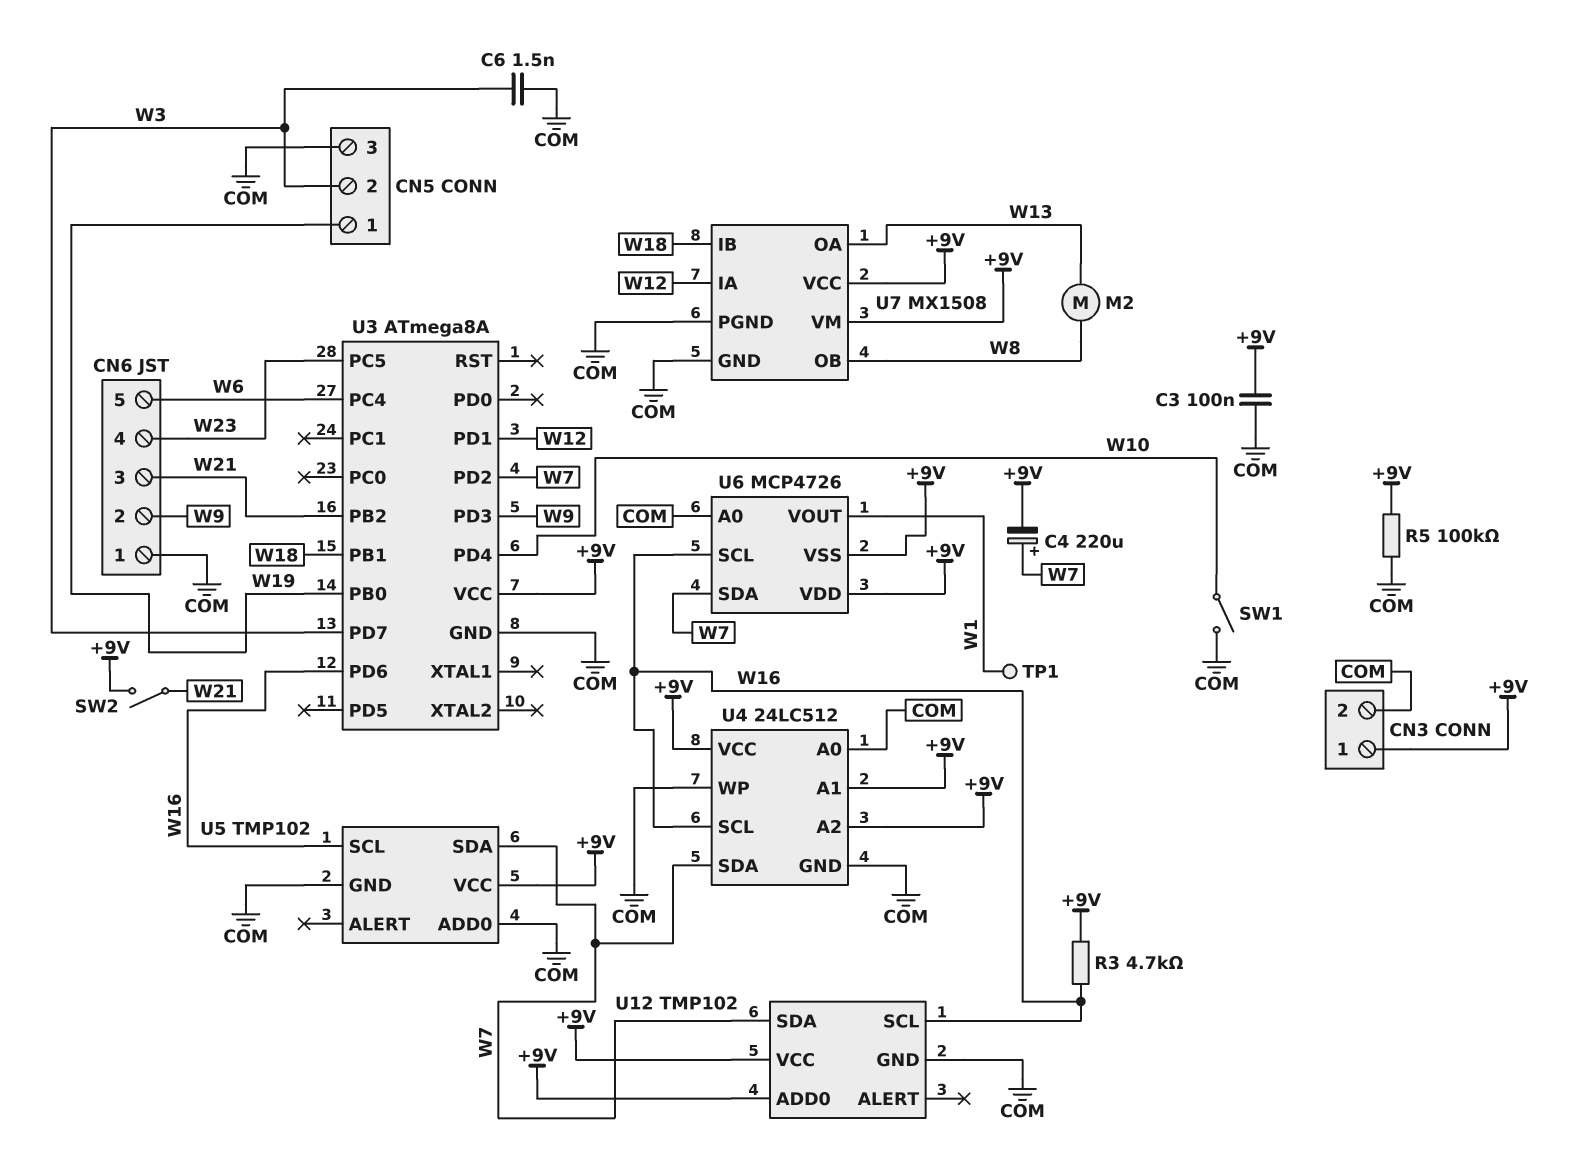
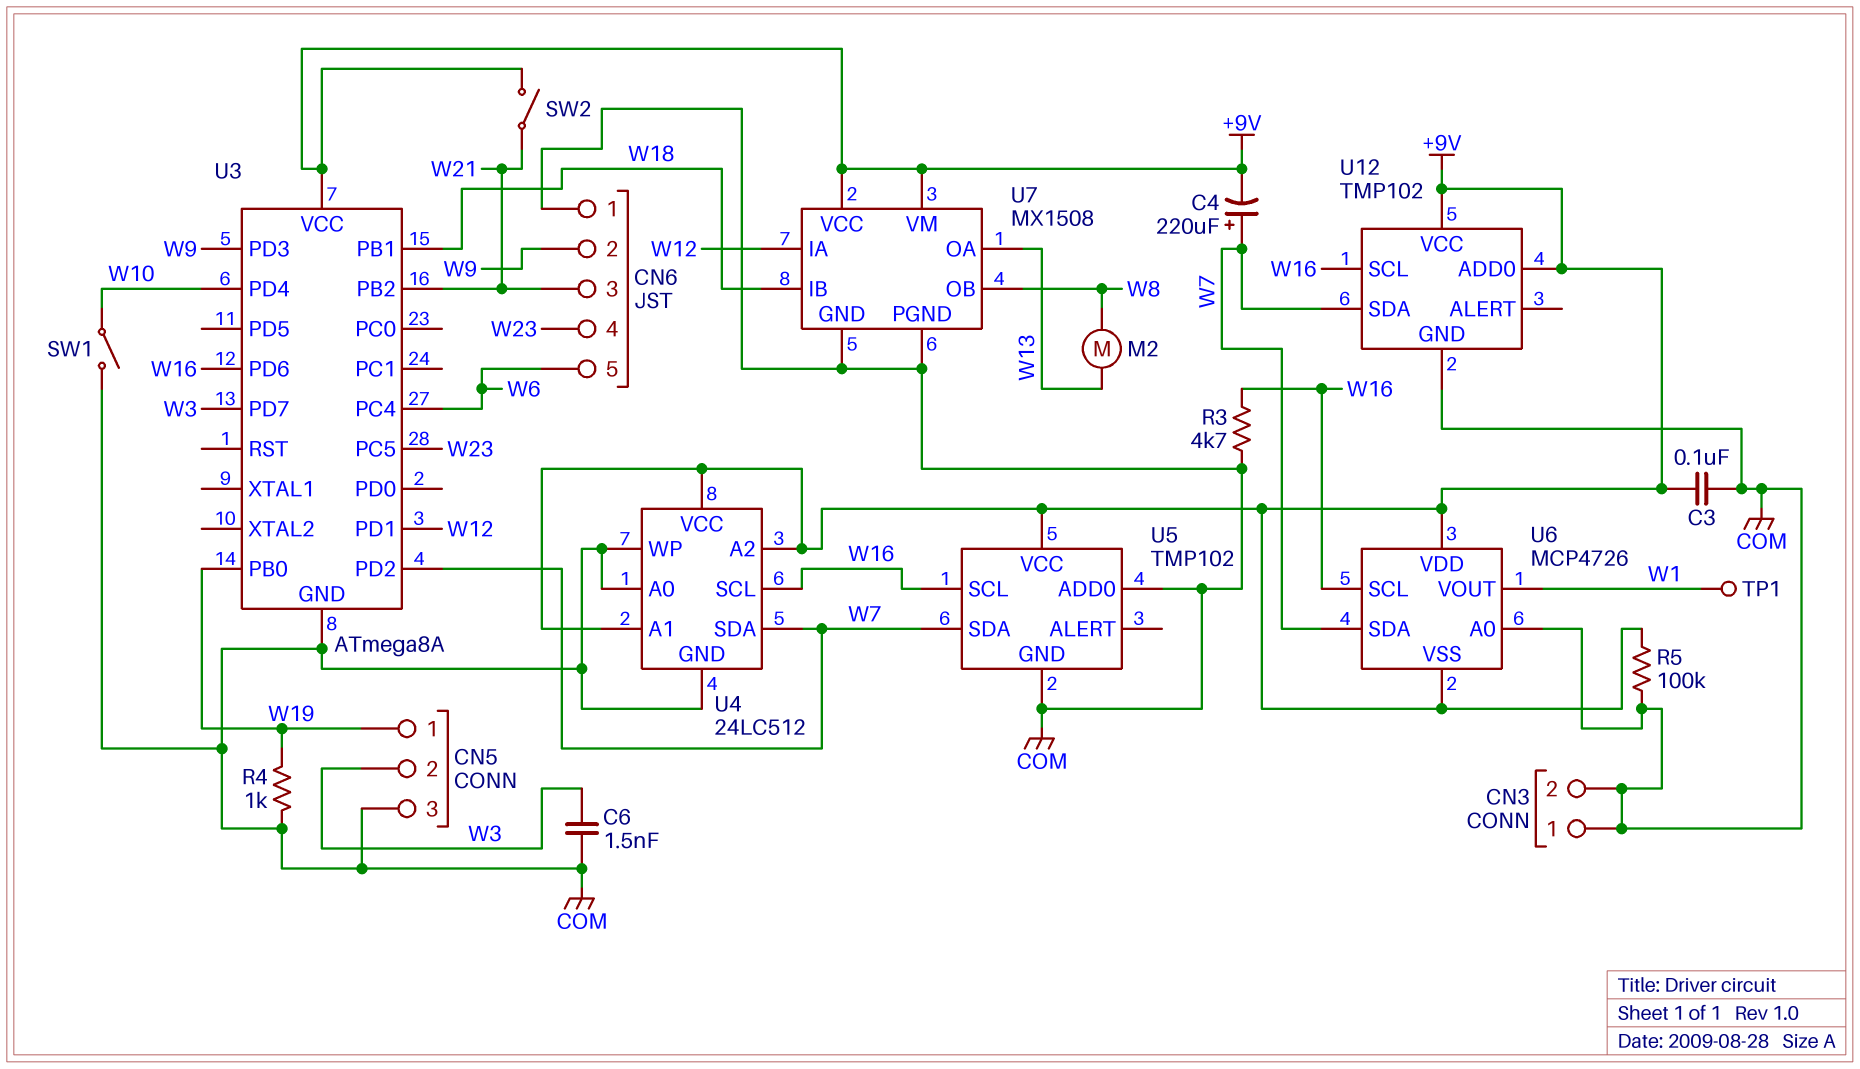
CN3 pin 1: +9V -> COM
R3: 4.7k (+9V, W16) -> 4.7k (COM, W16)
R4: none -> 1k (COM, W19)

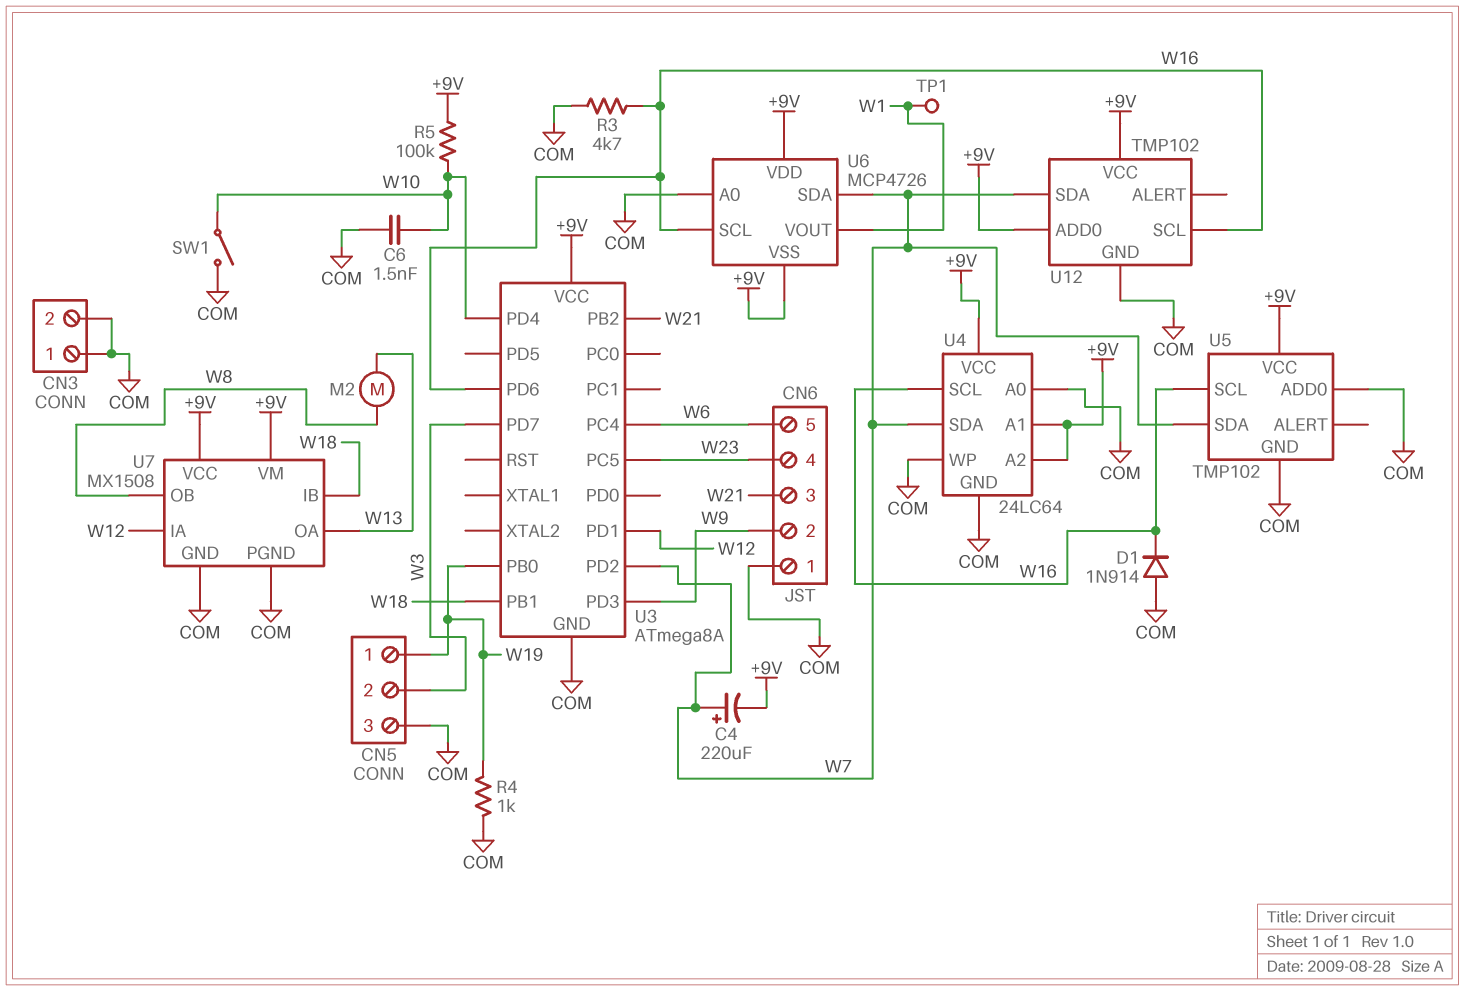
C3: 100nF (+9V, COM) -> none
C6: 1.5nF (COM, W3) -> 1.5nF (COM, W10)
D1: none -> diode 1N914 (A COM, K W16)
R5: 100k (+9V, COM) -> 100k (+9V, W10)
SW2: switch (+9V, W21) -> none
U4: 24LC512 -> 24LC64

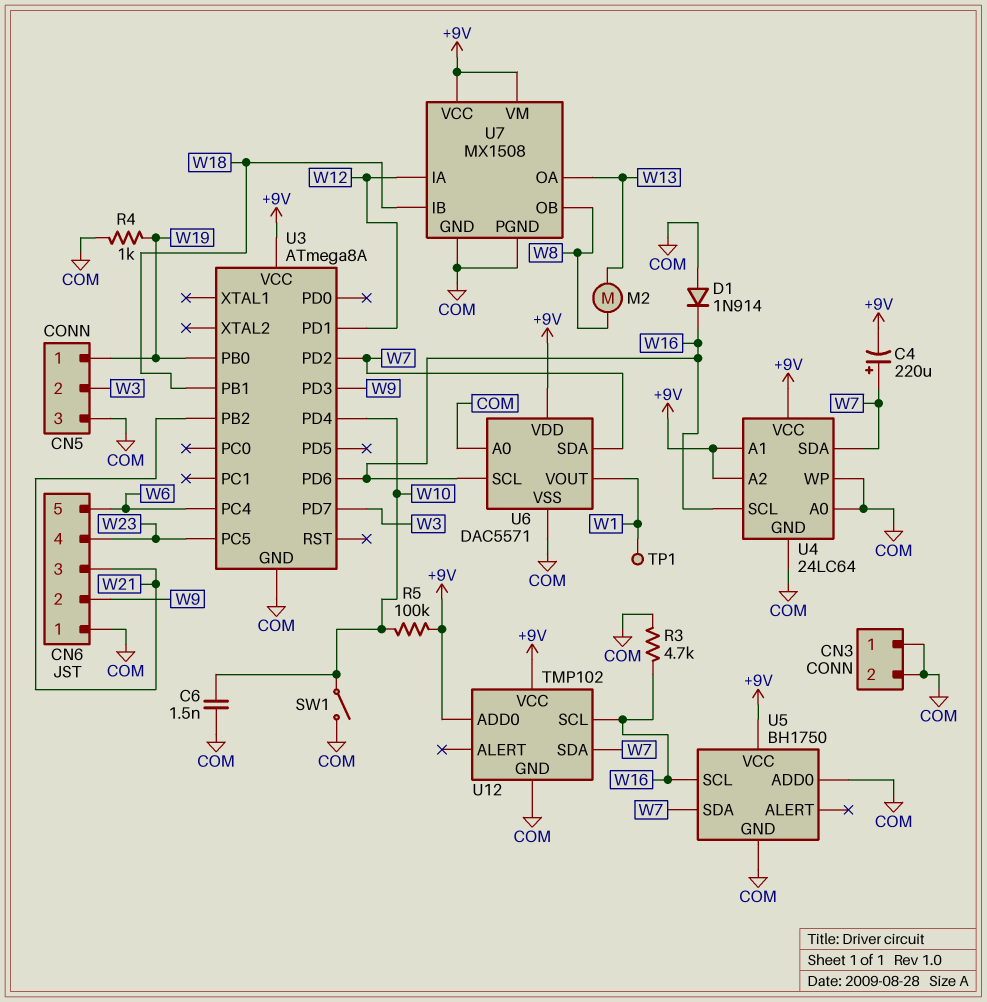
U5: TMP102 -> BH1750
U6: MCP4726 -> DAC5571
U6 pin VSS: +9V -> COM

